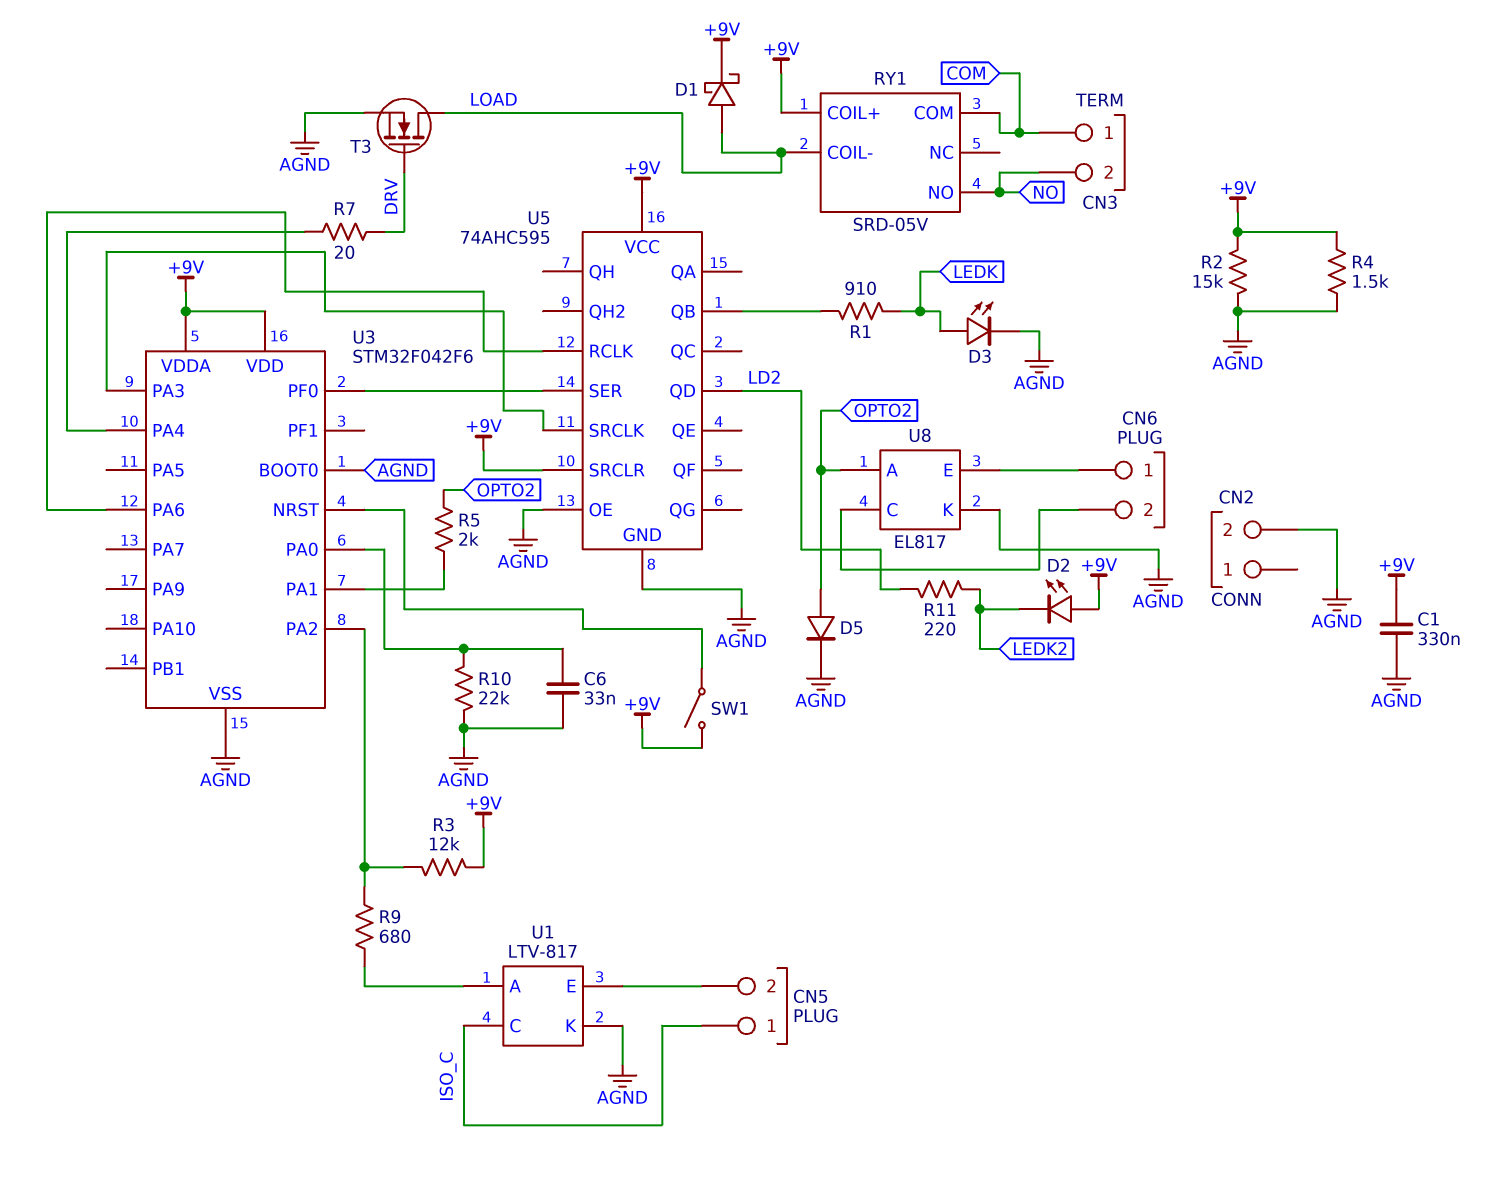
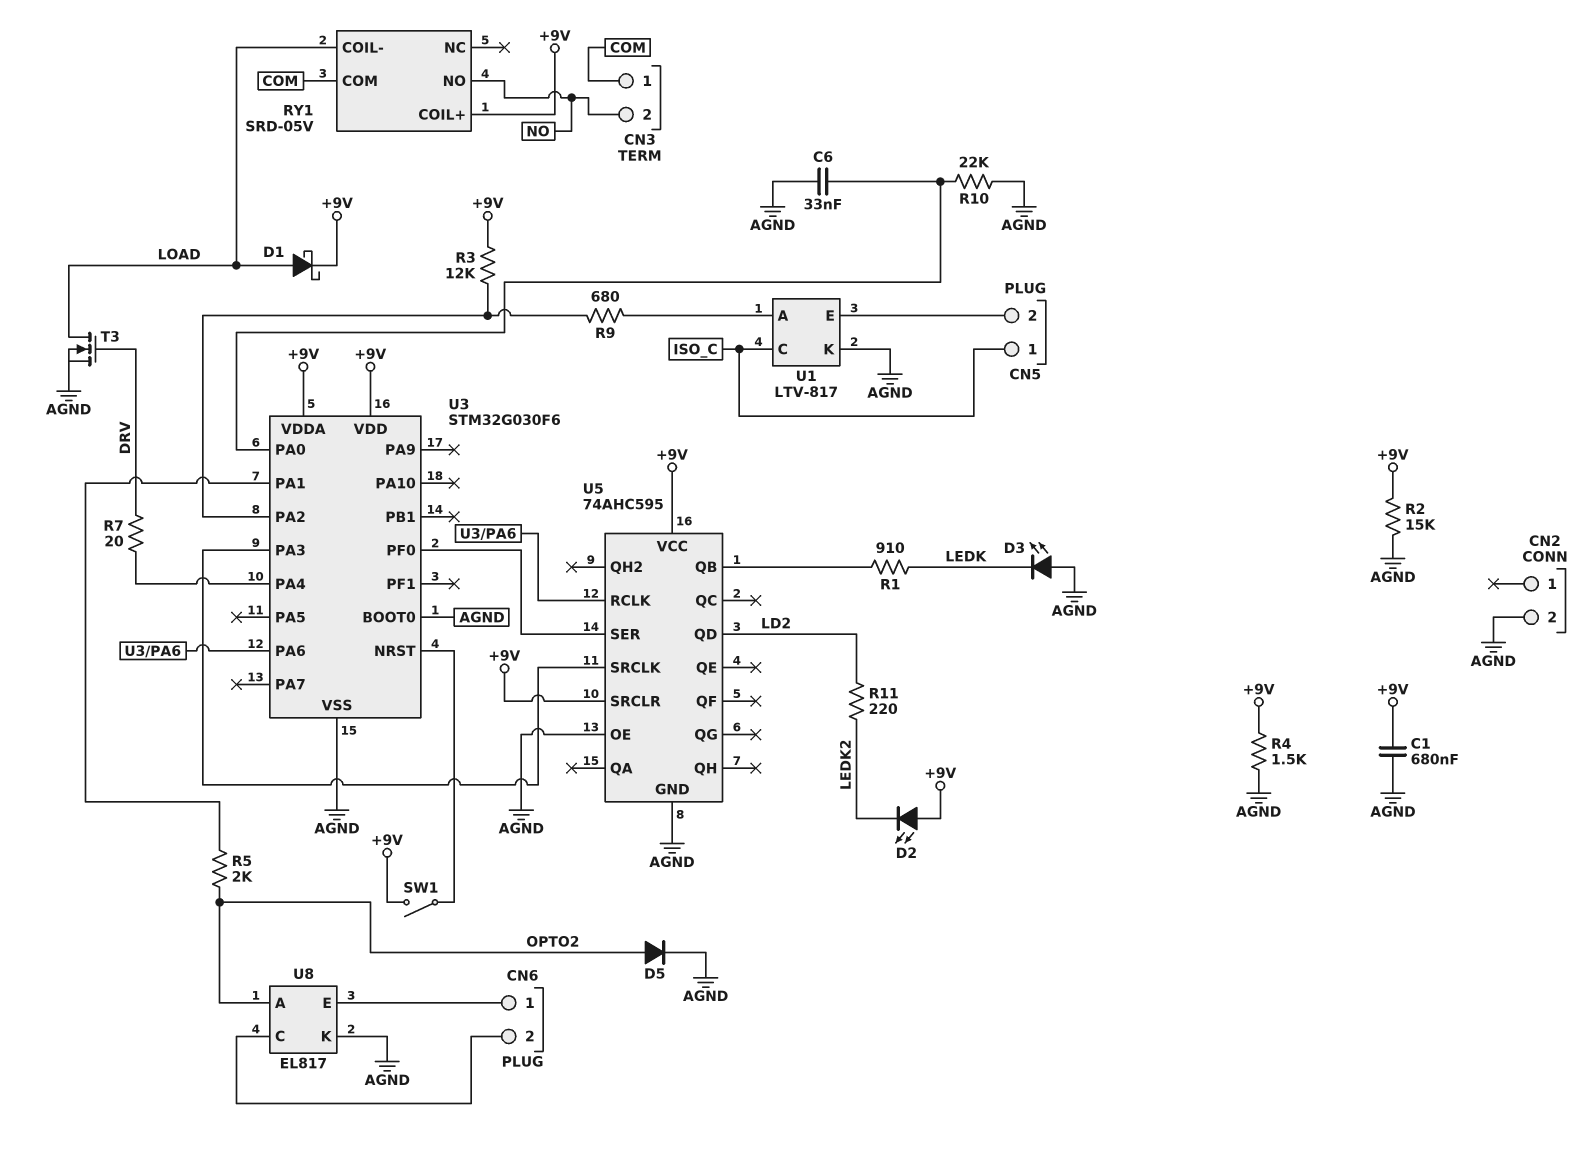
C1: 330nF (+9V, AGND) -> 680nF (+9V, AGND)
D3: LED (A LEDK, K AGND) -> LED (A AGND, K LEDK)
U3: STM32F042F6 -> STM32G030F6

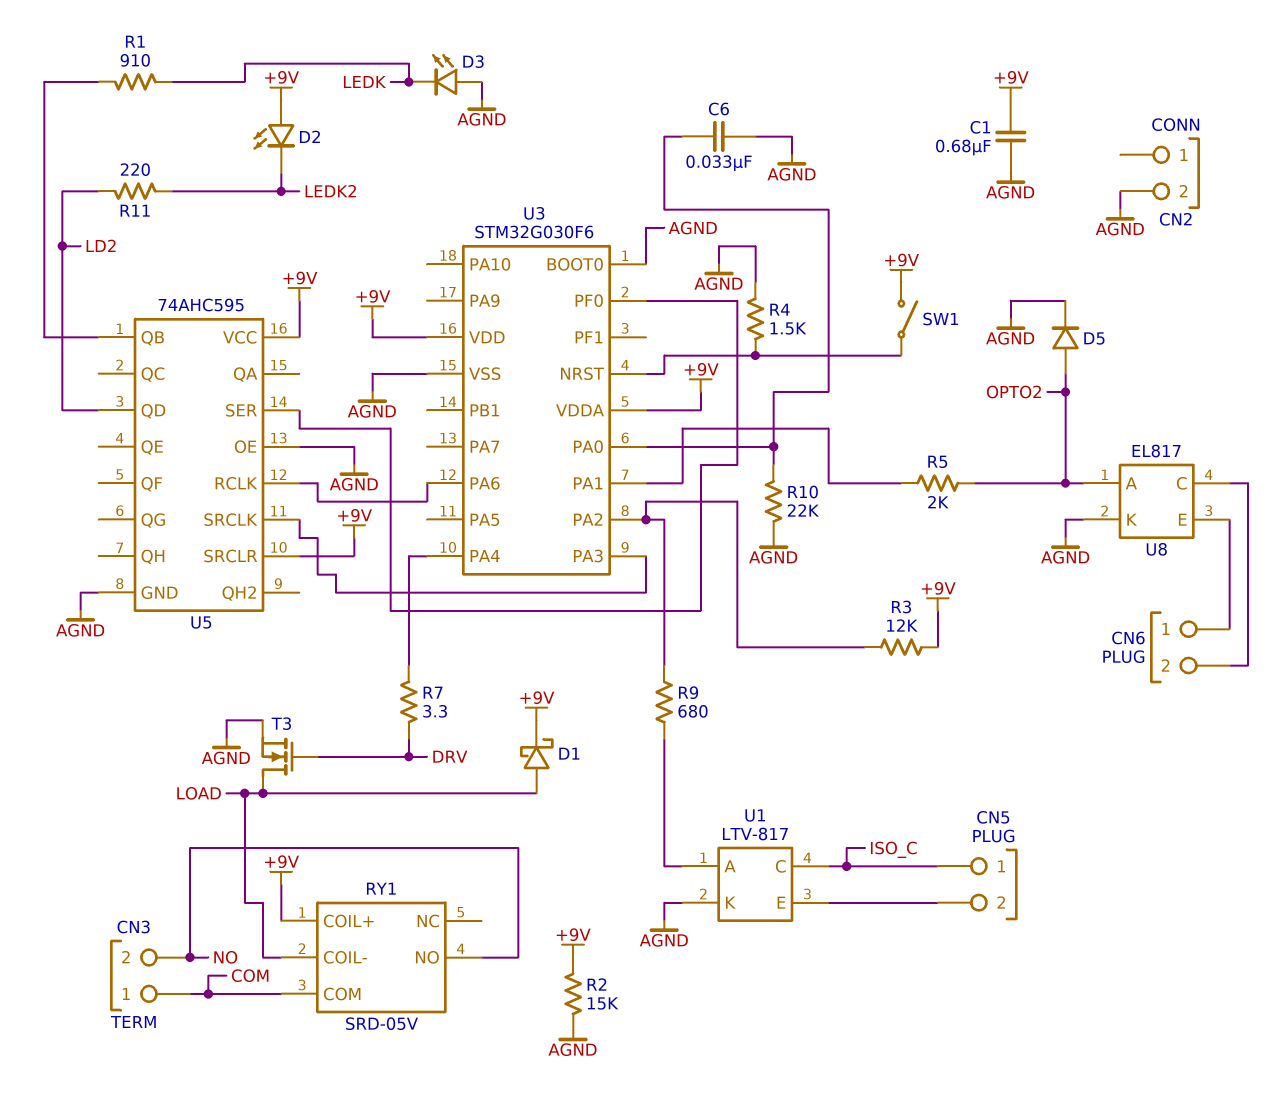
R4: 1.5k (+9V, AGND) -> 1.5k (AGND, U3/NRST)
R7: 20 (DRV, U3/PA4) -> 3.3 (DRV, U3/PA4)

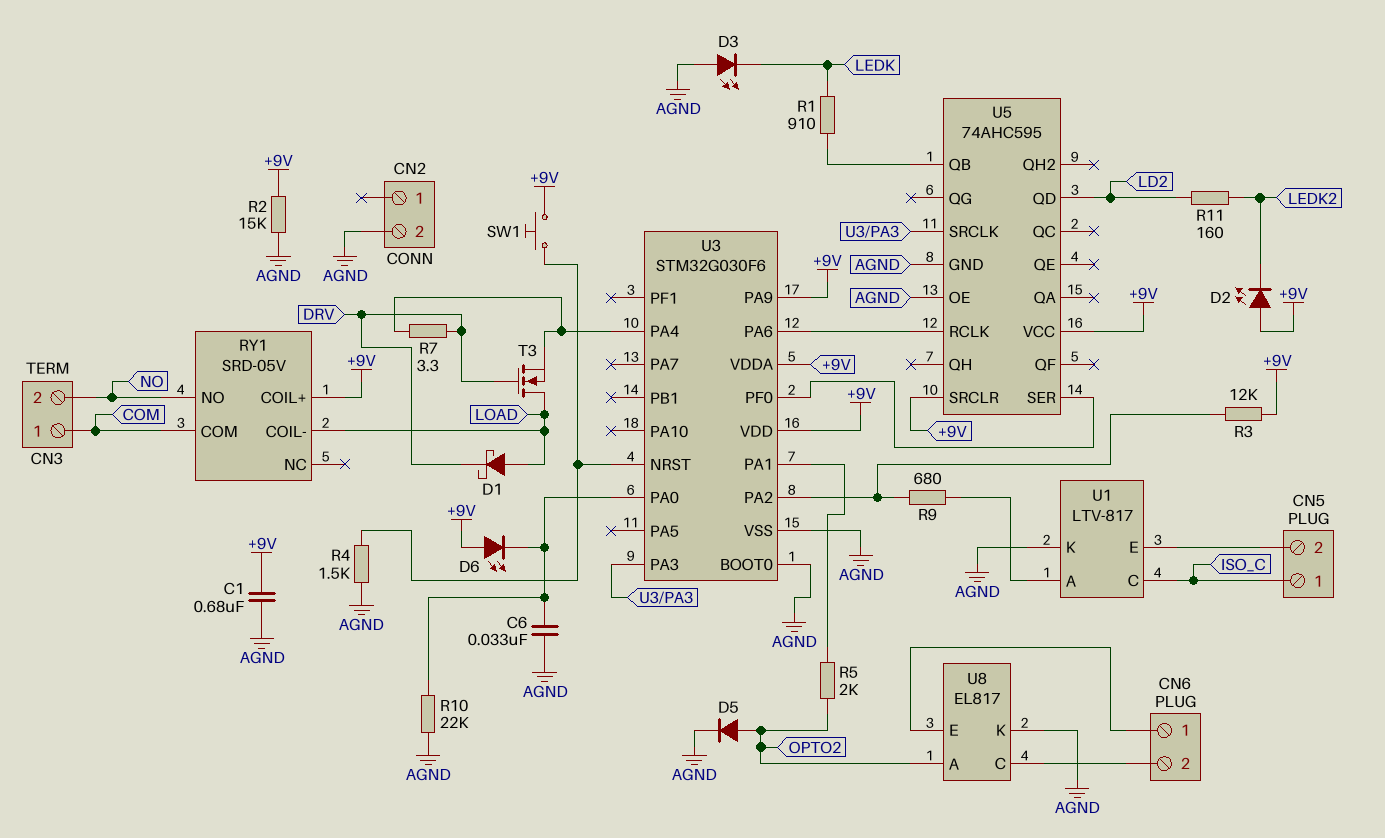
D1: schottky (A LOAD, K +9V) -> schottky (A LOAD, K DRV)
D6: none -> LED (A +9V, K U3/PA0)
R11: 220 (LD2, LEDK2) -> 160 (LD2, LEDK2)
SW1: switch (+9V, U3/NRST) -> button (+9V, U3/NRST)
T3: NMOS (G DRV, D LOAD, S AGND) -> NMOS (G DRV, D LOAD, S U3/PA4)
U3 pin PA9: none -> +9V

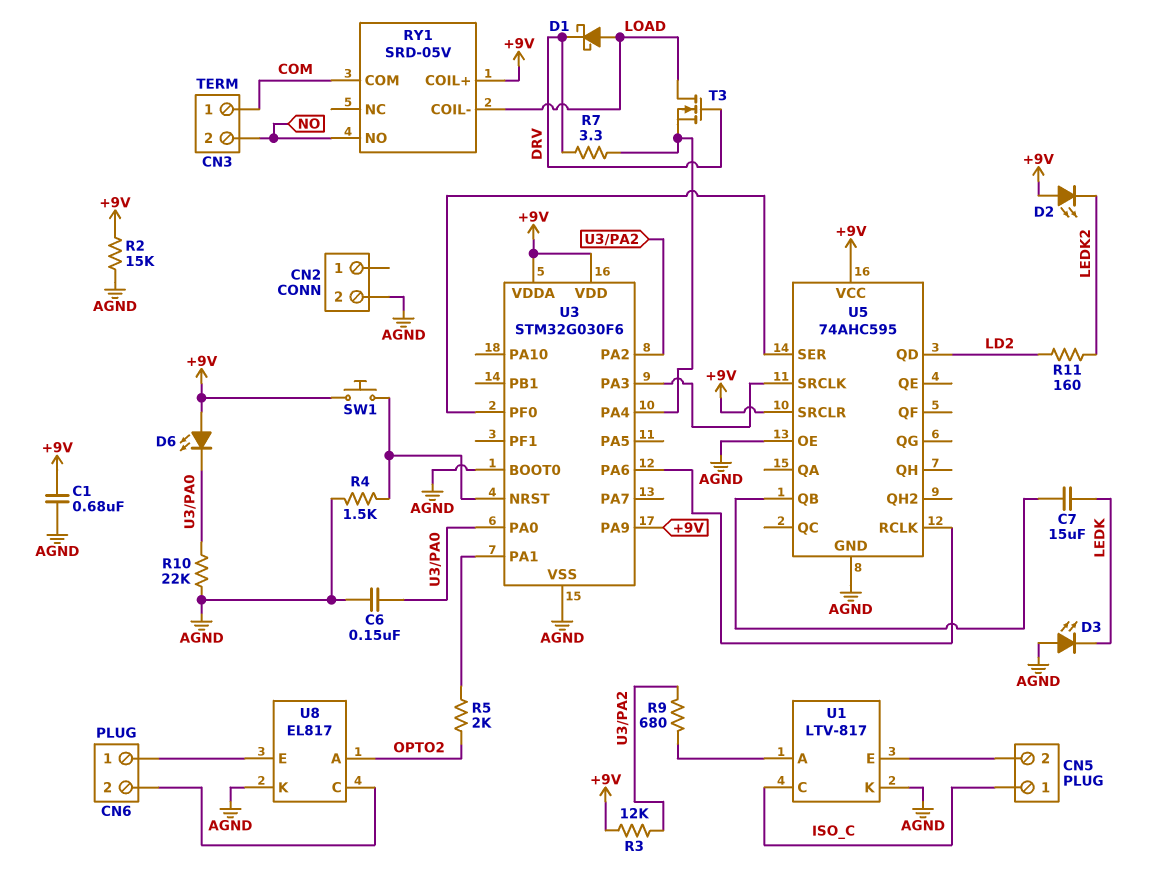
C6: 33nF (AGND, U3/PA0) -> 150nF (AGND, U3/PA0)
C7: none -> 15uF (LEDK, U5/QB)
D5: diode (A OPTO2, K AGND) -> none
R1: 910 (LEDK, U5/QB) -> none

